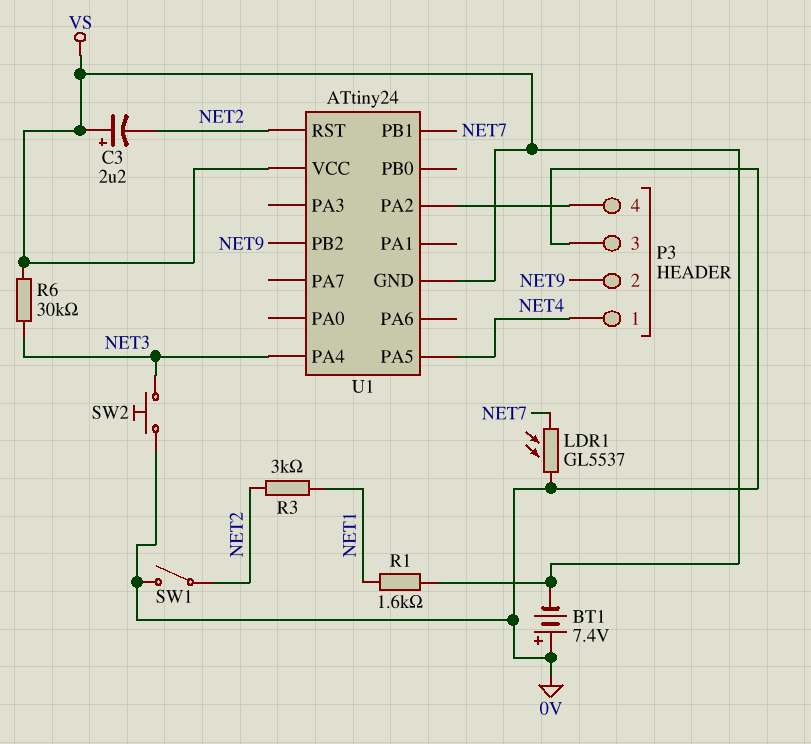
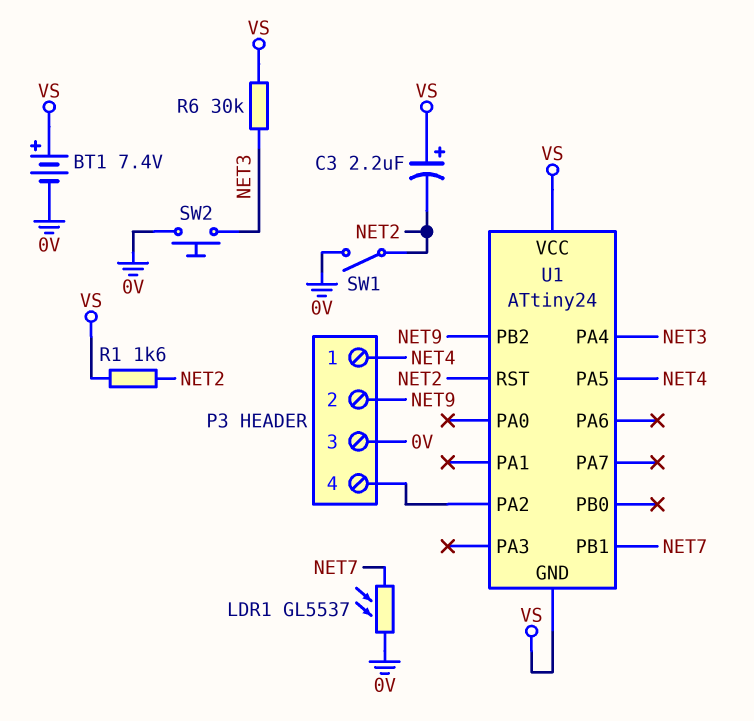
BT1: 7.4V (plus 0V, minus VS) -> 7.4V (plus VS, minus 0V)
R1: 1.6k (NET1, VS) -> 1.6k (NET2, VS)
R3: 3k (NET1, NET2) -> none

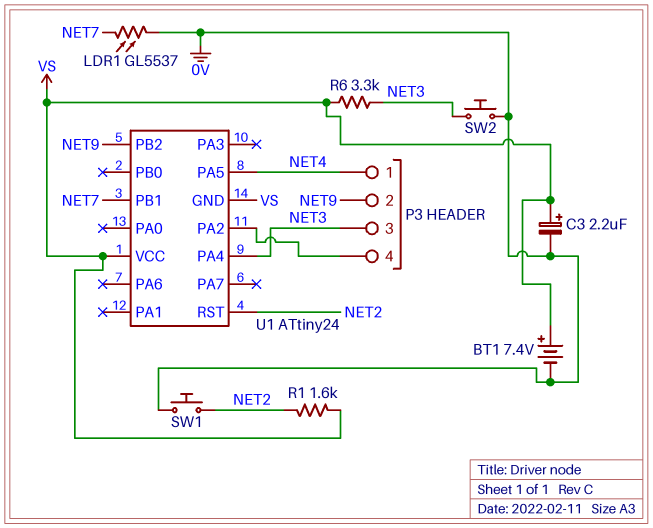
C3: 2.2uF (plus VS, minus NET2) -> 2.2uF (plus VS, minus 0V)
P3 pin 3: 0V -> NET3
R6: 30k (NET3, VS) -> 3.3k (NET3, VS)
SW1: switch (0V, NET2) -> button (0V, NET2)

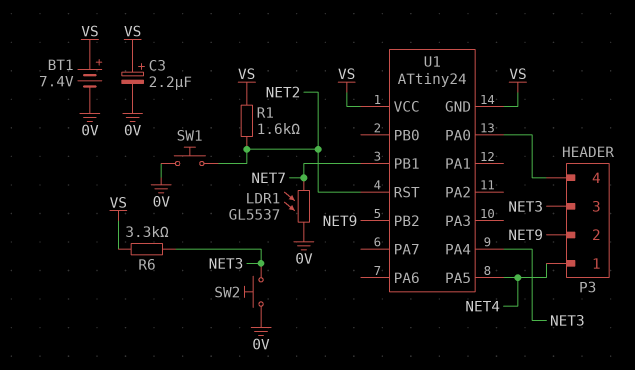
U1 pin PA0: none -> P3/4
U1 pin PA2: P3/4 -> none

